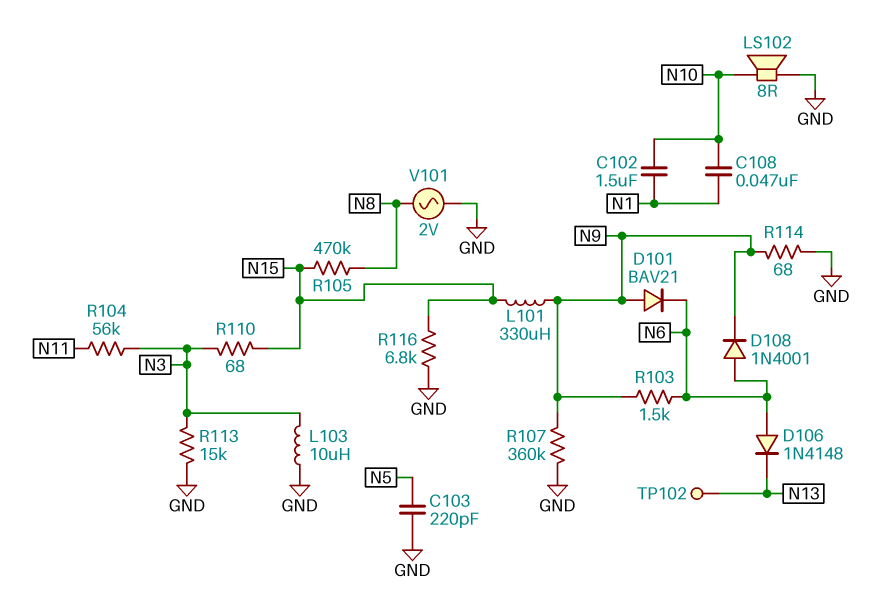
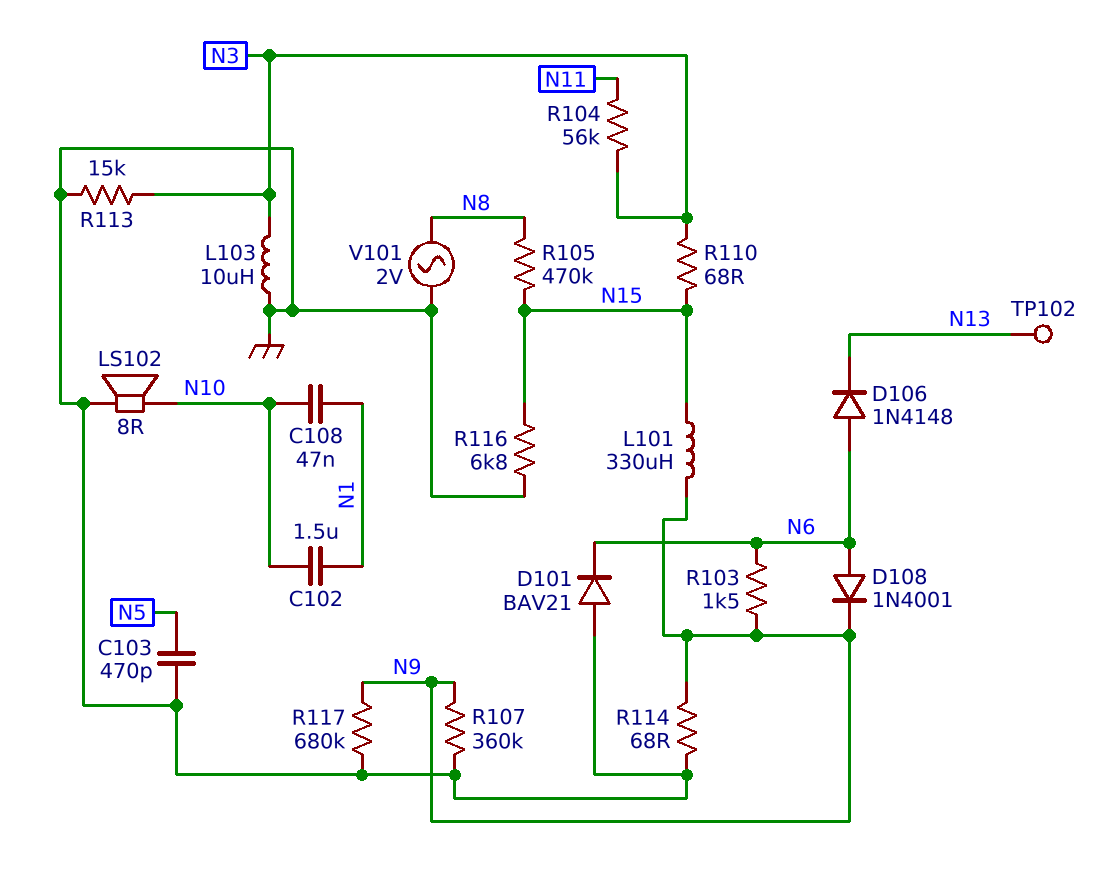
C103: 220pF (GND, N5) -> 470pF (GND, N5)
D101: diode BAV21 (A N9, K N6) -> diode BAV21 (A GND, K N6)
R117: none -> 680k (GND, N9)

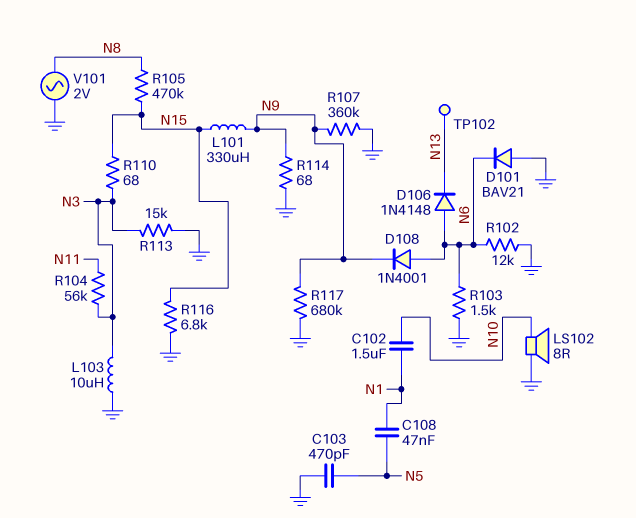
C108: 47nF (N1, N10) -> 47nF (N1, N5)
R102: none -> 12k (GND, N6)
R103: 1.5k (N6, N9) -> 1.5k (GND, N6)

